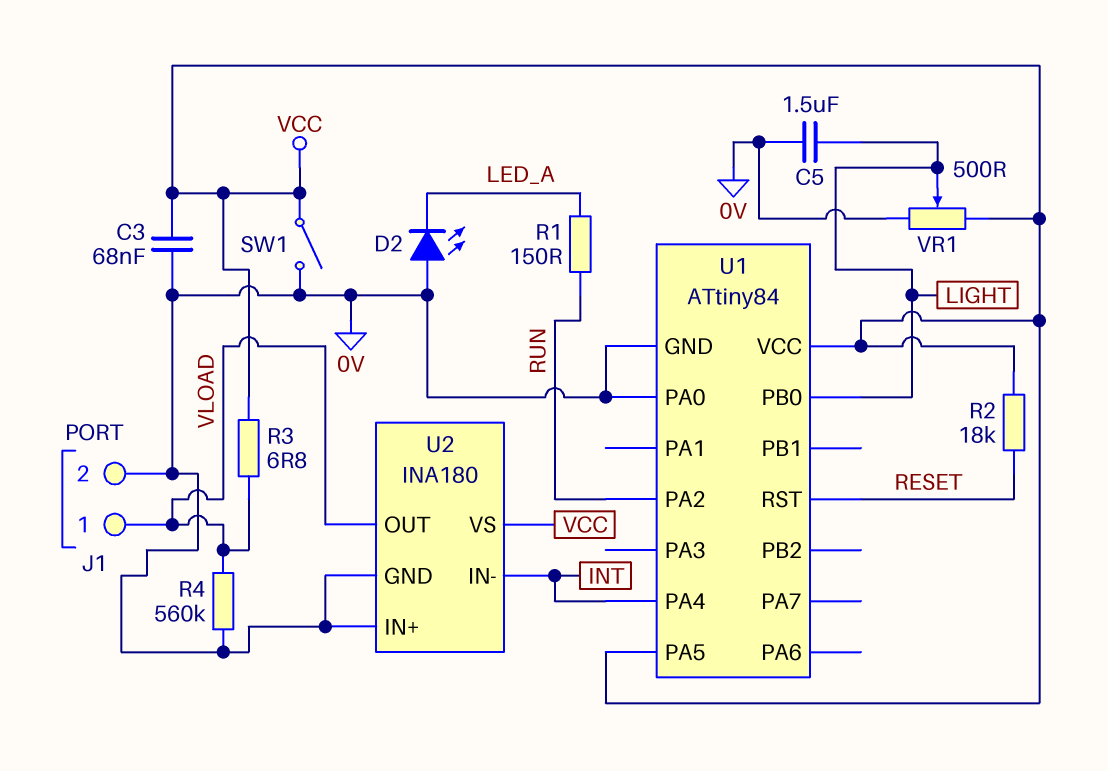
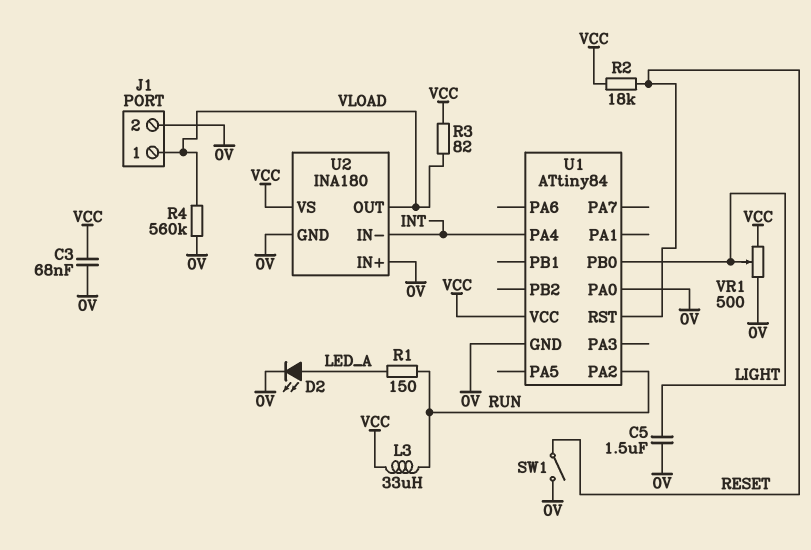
D2: LED (A 0V, K LED_A) -> LED (A LED_A, K 0V)
L3: none -> 33uH (RUN, VCC)
R3: 6.8 (VCC, VLOAD) -> 82 (VCC, VLOAD)
SW1: switch (0V, VCC) -> switch (0V, RESET)
U1 pin PA5: VCC -> none

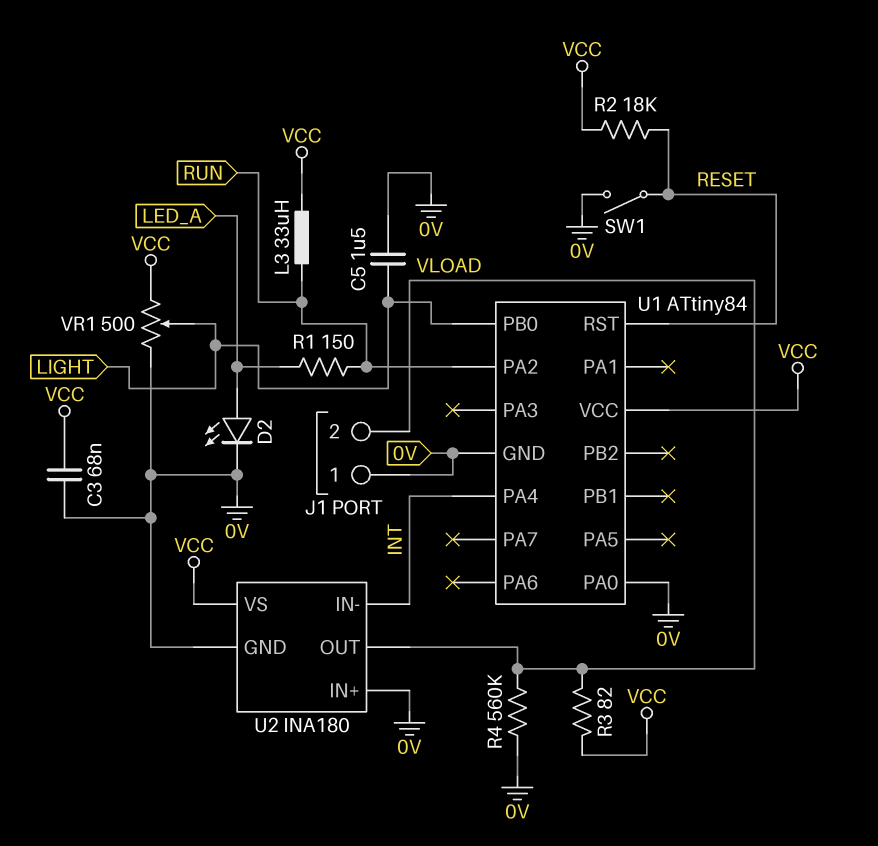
J1 pin 1: VLOAD -> 0V
J1 pin 2: 0V -> VLOAD

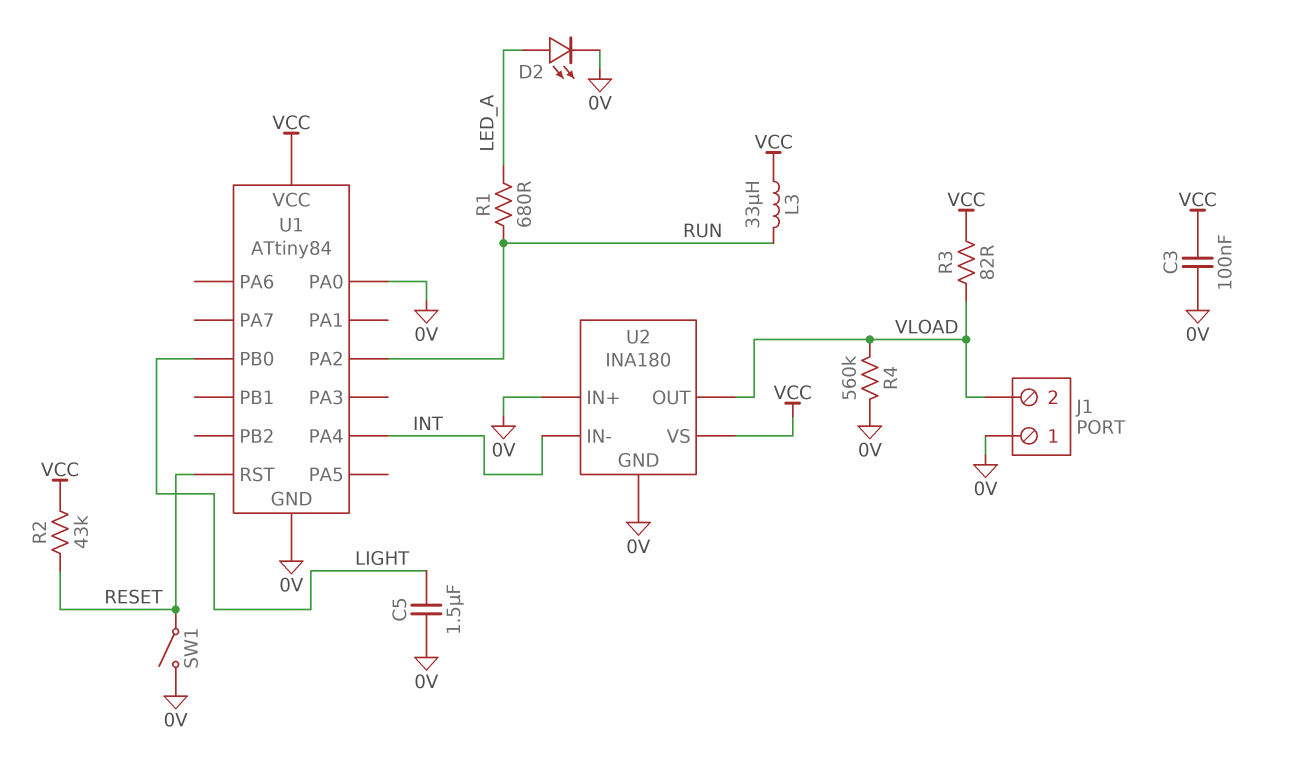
C3: 68nF (0V, VCC) -> 100nF (0V, VCC)
R1: 150 (LED_A, RUN) -> 680 (LED_A, RUN)
R2: 18k (RESET, VCC) -> 43k (RESET, VCC)
VR1: 500 (0V, VCC, wiper LIGHT) -> none

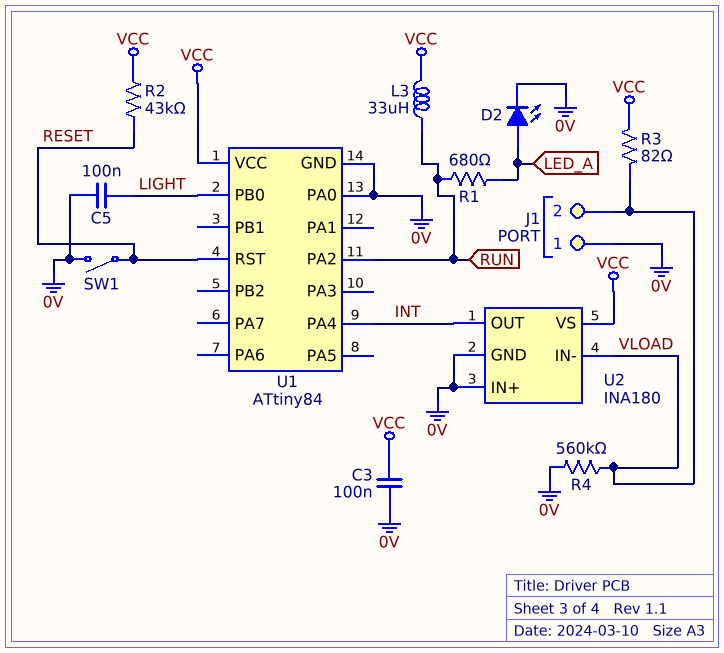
C5: 1.5uF (0V, LIGHT) -> 100nF (0V, LIGHT)
U2 pin IN-: INT -> VLOAD
U2 pin OUT: VLOAD -> INT

